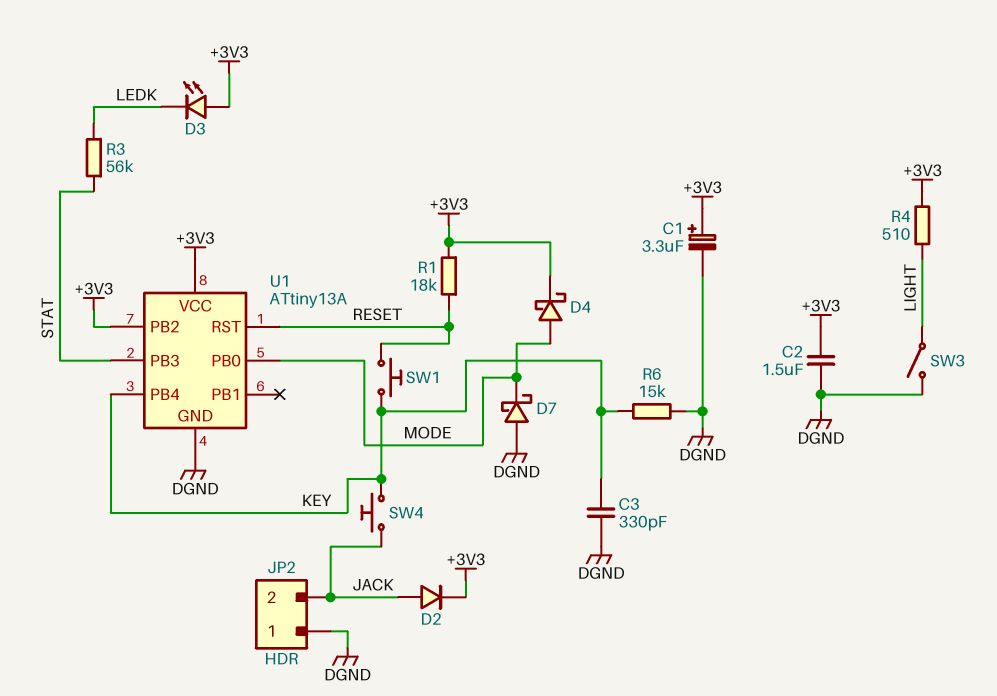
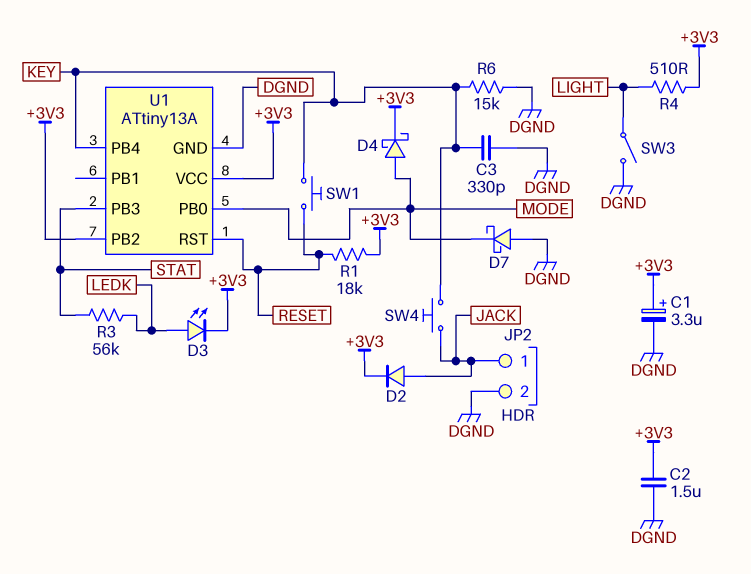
D3: LED (A +3V3, K LEDK) -> LED (A LEDK, K +3V3)
JP2 pin 1: DGND -> JACK
JP2 pin 2: JACK -> DGND

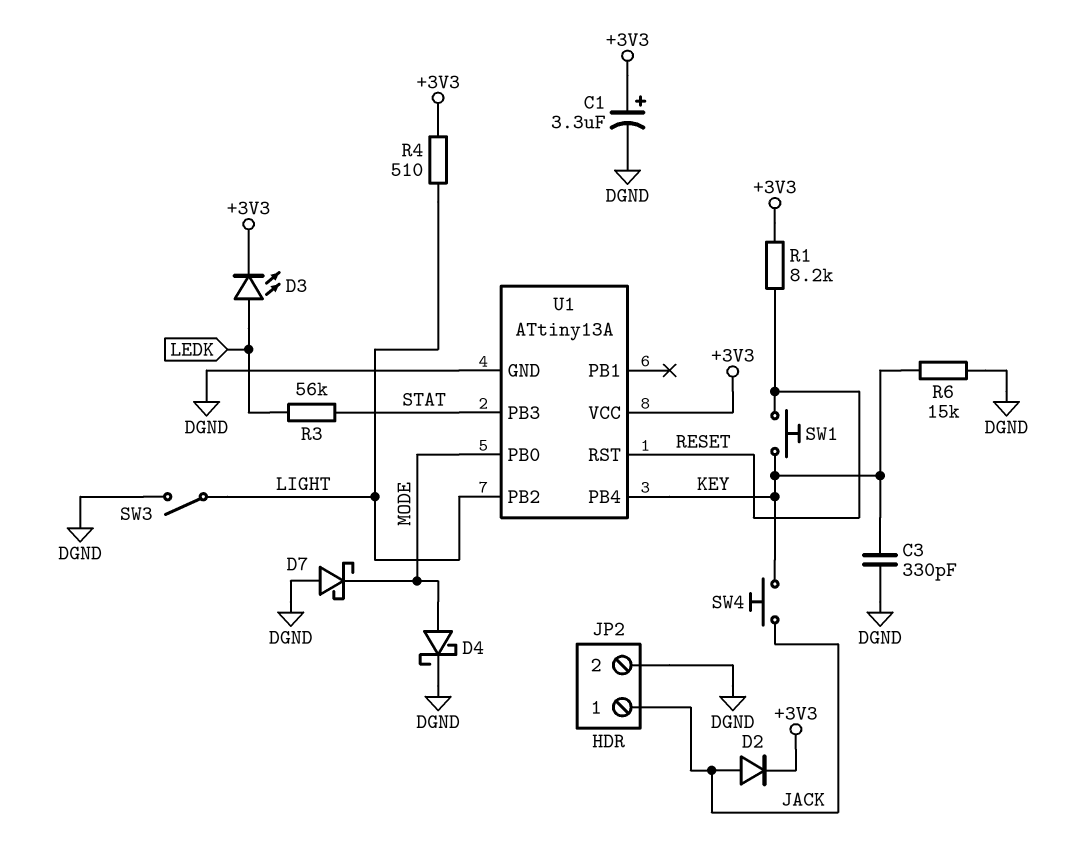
C2: 1.5uF (+3V3, DGND) -> none
D4: schottky (A MODE, K +3V3) -> schottky (A MODE, K DGND)
R1: 18k (+3V3, RESET) -> 8.2k (+3V3, RESET)
U1 pin PB2: +3V3 -> LIGHT

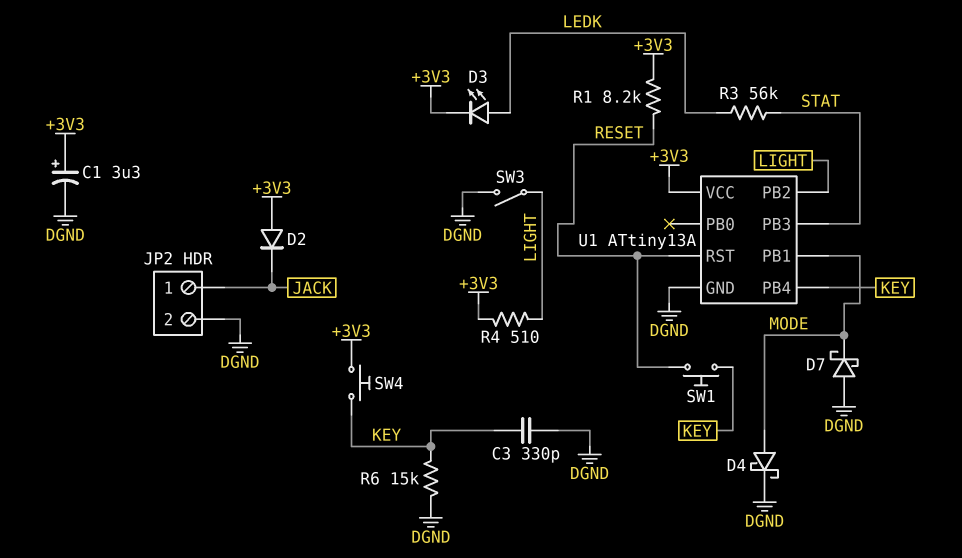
D2: diode (A JACK, K +3V3) -> diode (A +3V3, K JACK)
SW4: button (JACK, KEY) -> button (+3V3, KEY)
U1 pin PB0: MODE -> none
U1 pin PB1: none -> MODE

